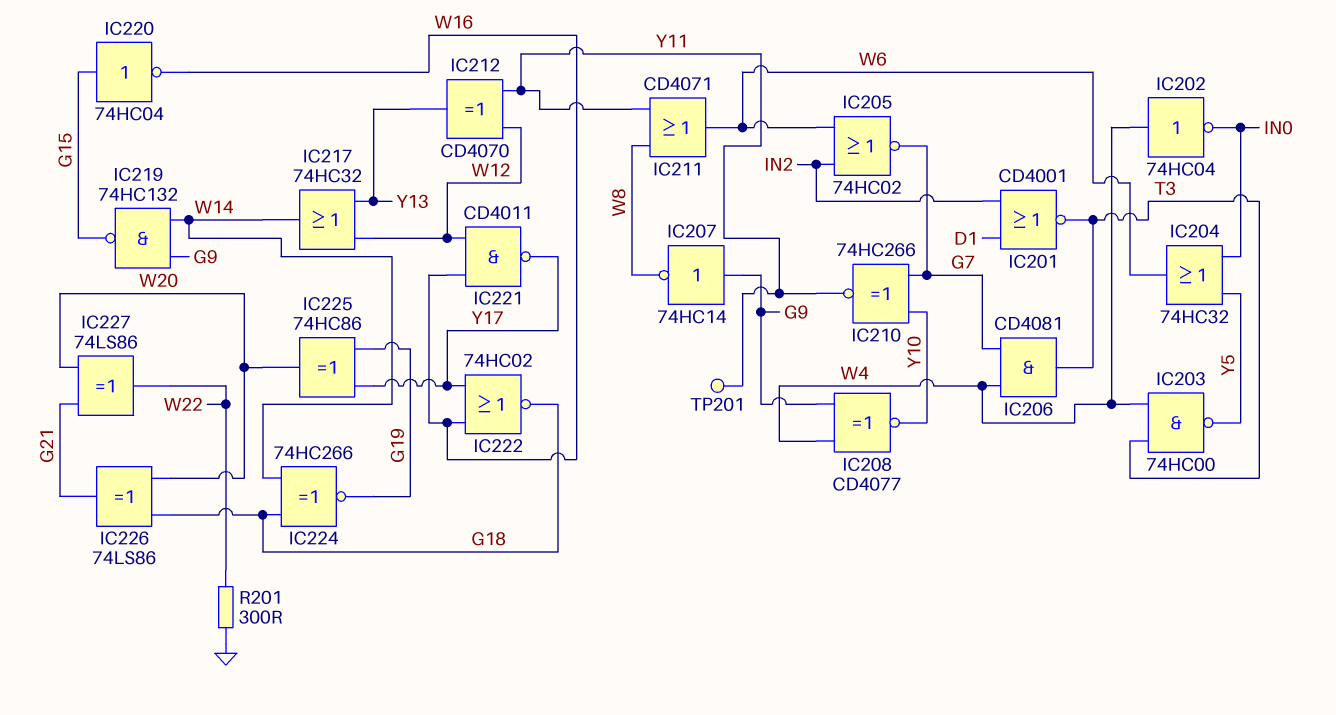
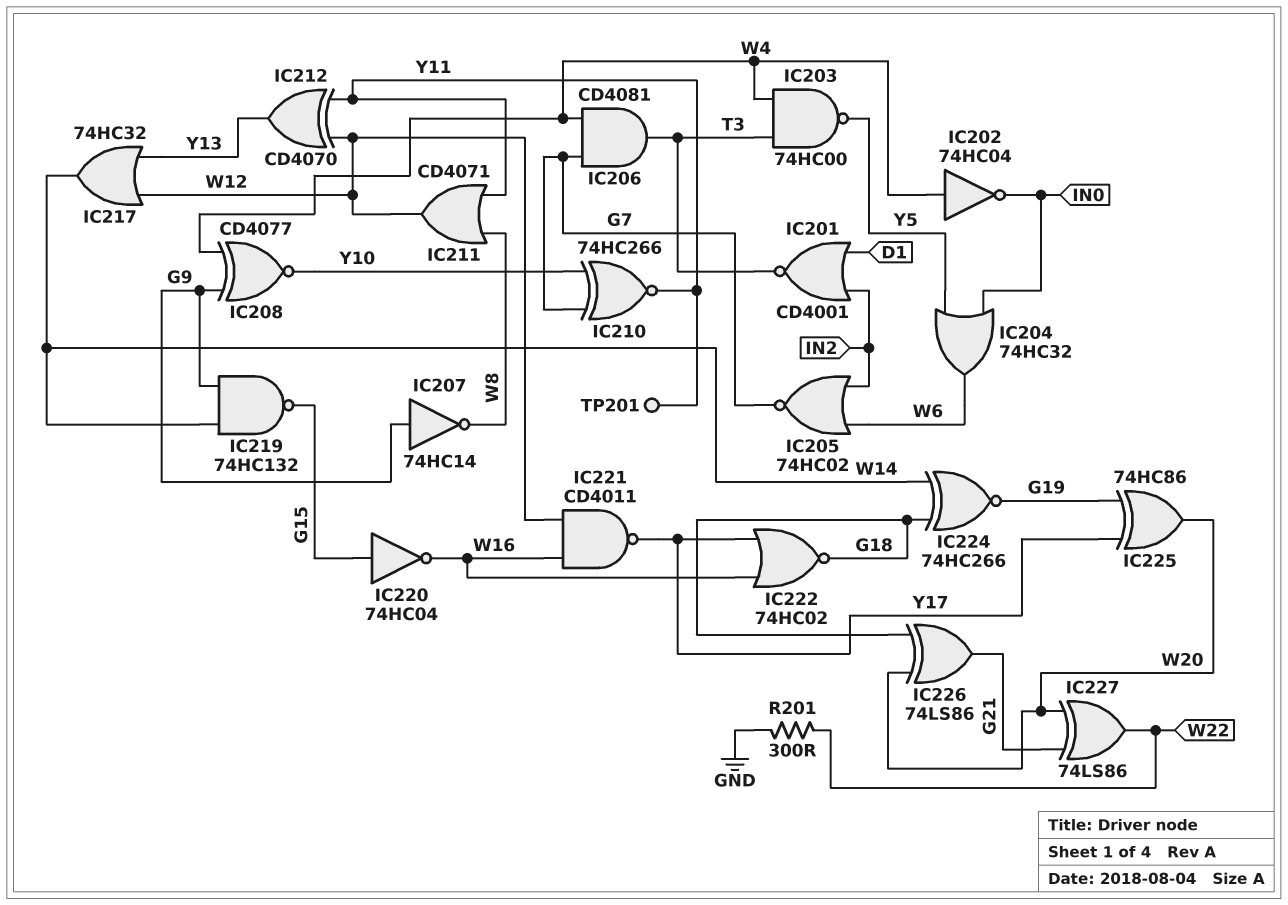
IC211: OR CD4071 (in W8, in Y11, out W6) -> OR CD4071 (in W8, in Y11, out W12)

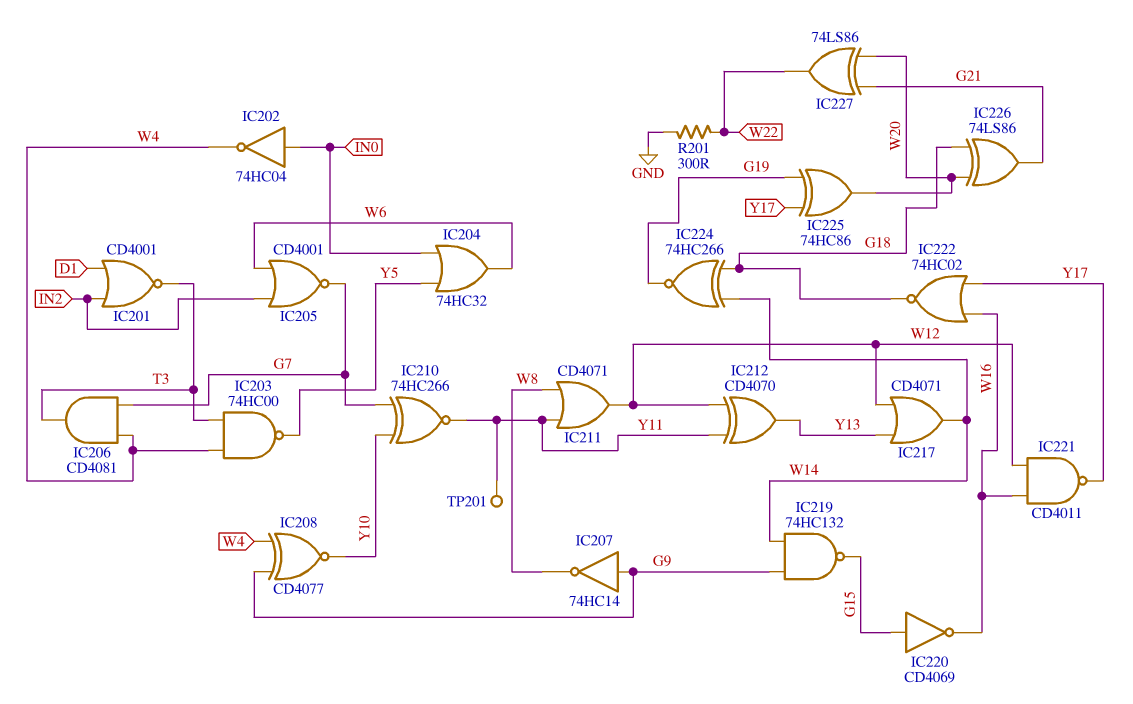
IC202: NOT 74HC04 (in W4, out IN0) -> NOT 74HC04 (in IN0, out W4)
IC205: NOR 74HC02 (in IN2, in W6, out G7) -> NOR CD4001 (in IN2, in W6, out G7)
IC217: OR 74HC32 (in W12, in Y13, out W14) -> OR CD4071 (in W12, in Y13, out W14)
IC220: NOT 74HC04 (in G15, out W16) -> NOT CD4069 (in G15, out W16)

